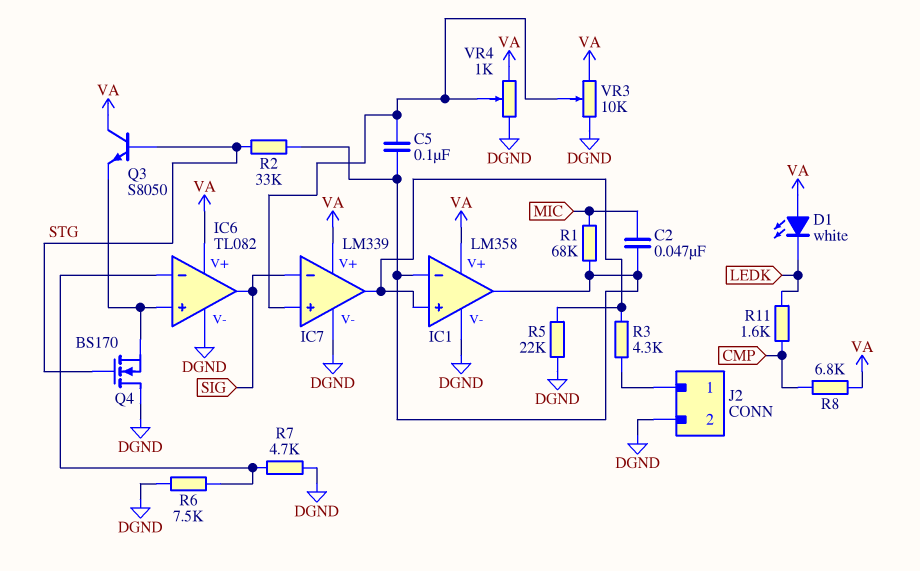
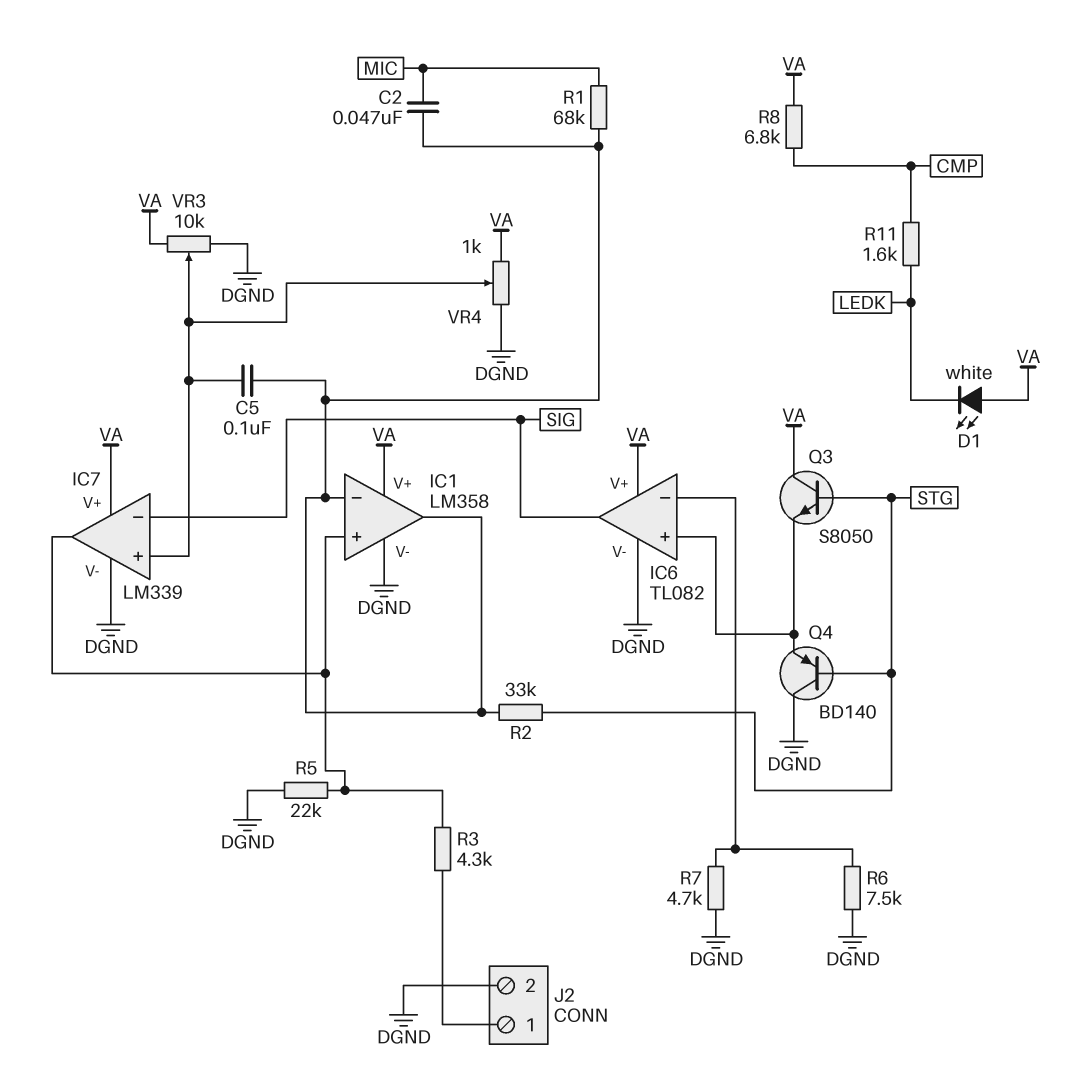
Q4: NMOS BS170 (G STG, D DGND, S IC6/in+) -> PNP BD140 (B STG, C DGND, E IC6/in+)

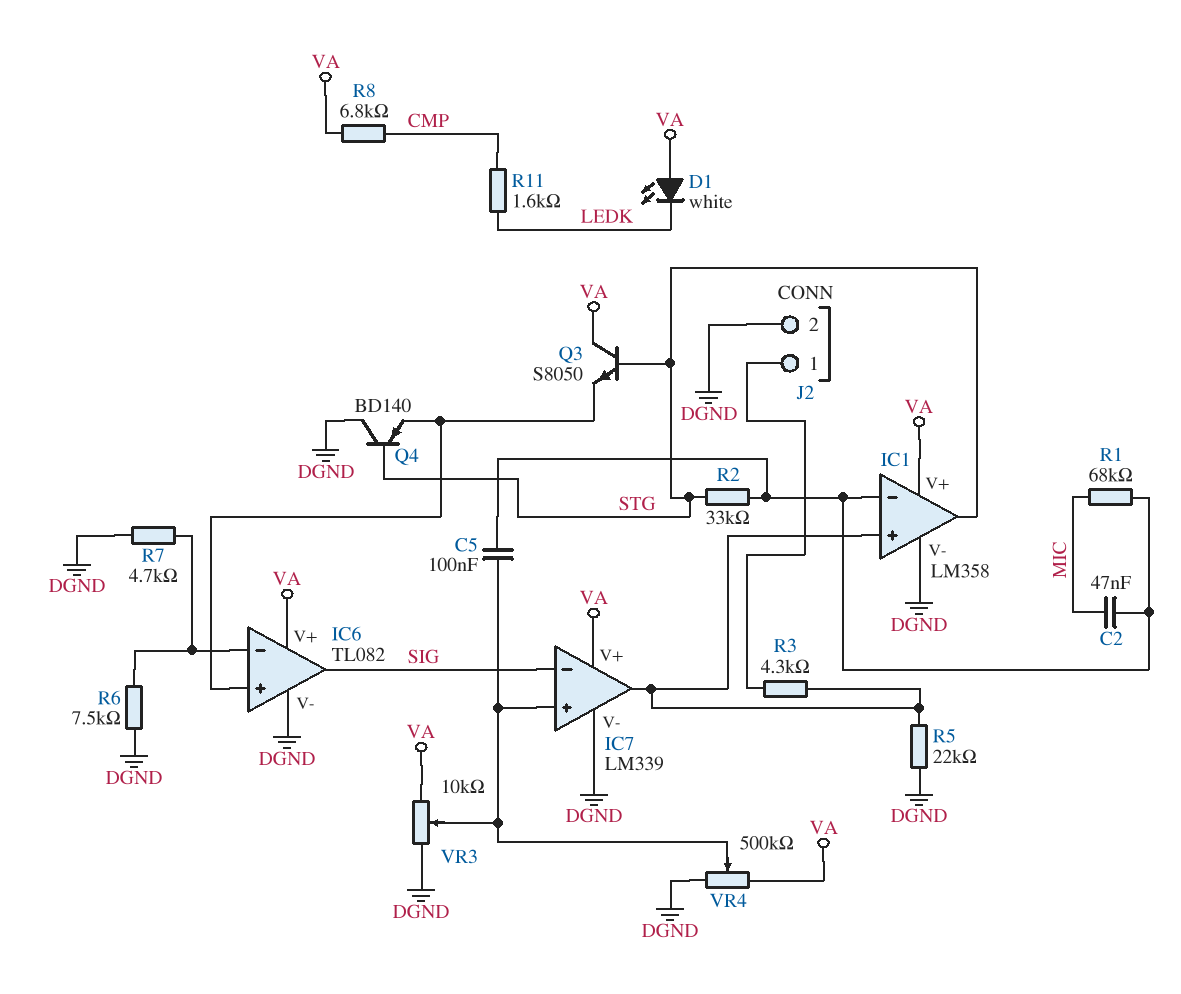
IC1 pin out: IC1/in- -> STG
VR4: 1k (DGND, VA, wiper IC7/in+) -> 500k (DGND, VA, wiper IC7/in+)

